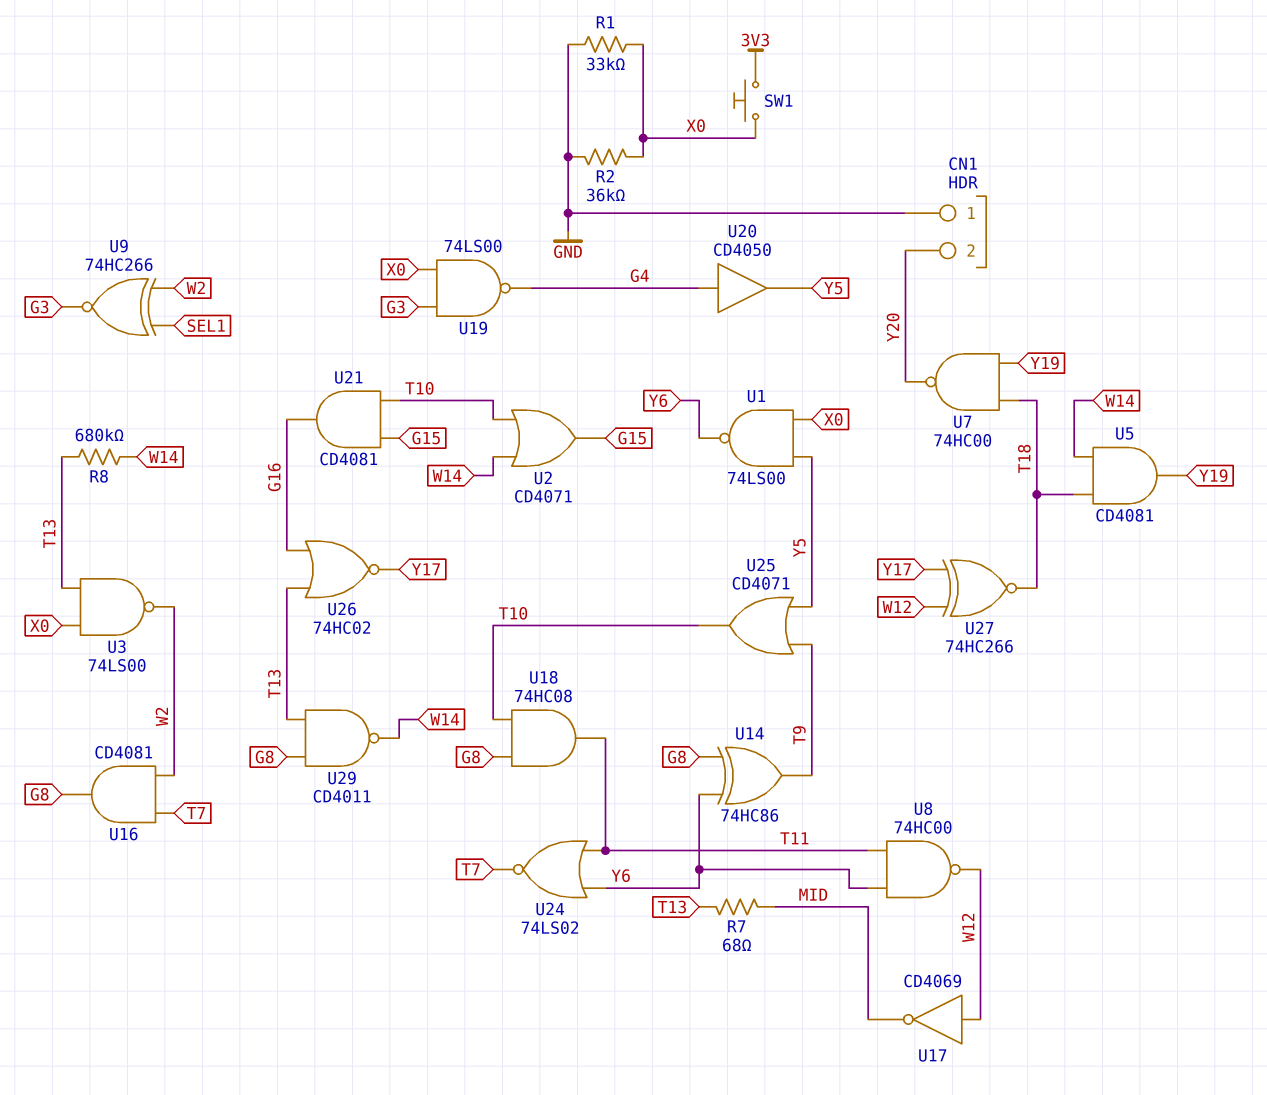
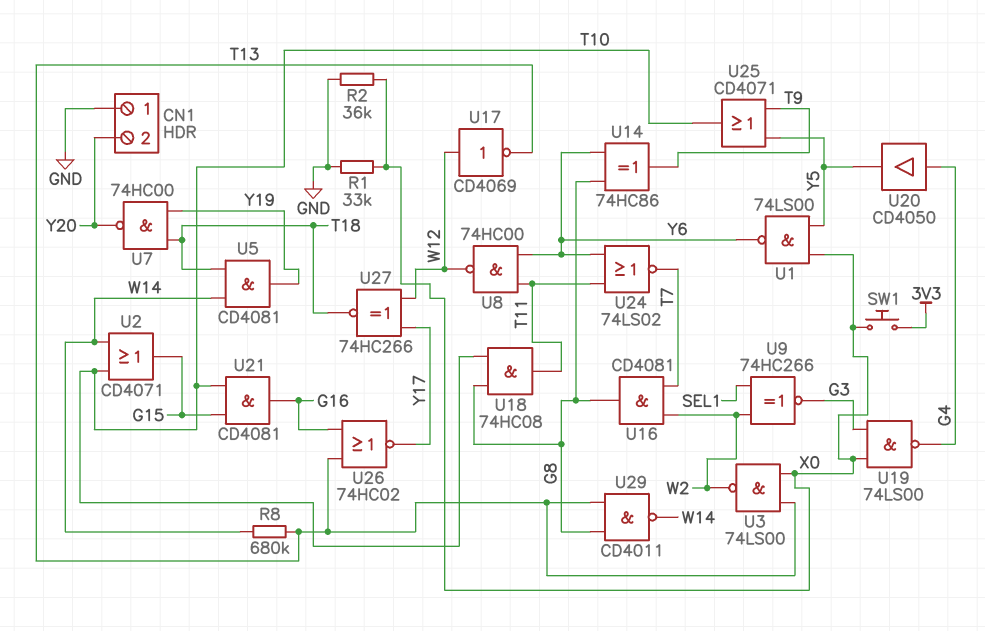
R7: 68 (MID, T13) -> none
U17: NOT CD4069 (in W12, out MID) -> NOT CD4069 (in W12, out T13)

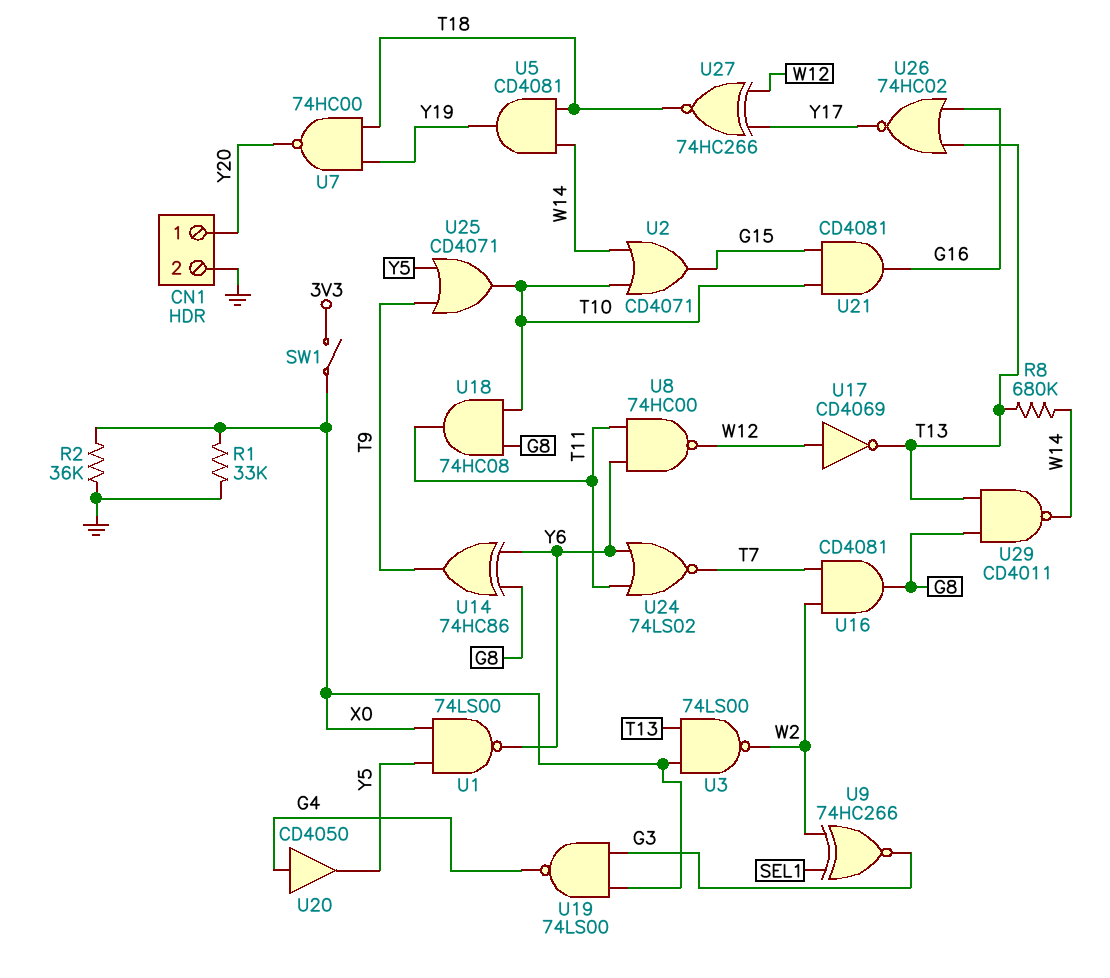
CN1 pin 1: GND -> Y20
CN1 pin 2: Y20 -> GND
SW1: button (3V3, X0) -> switch (3V3, X0)

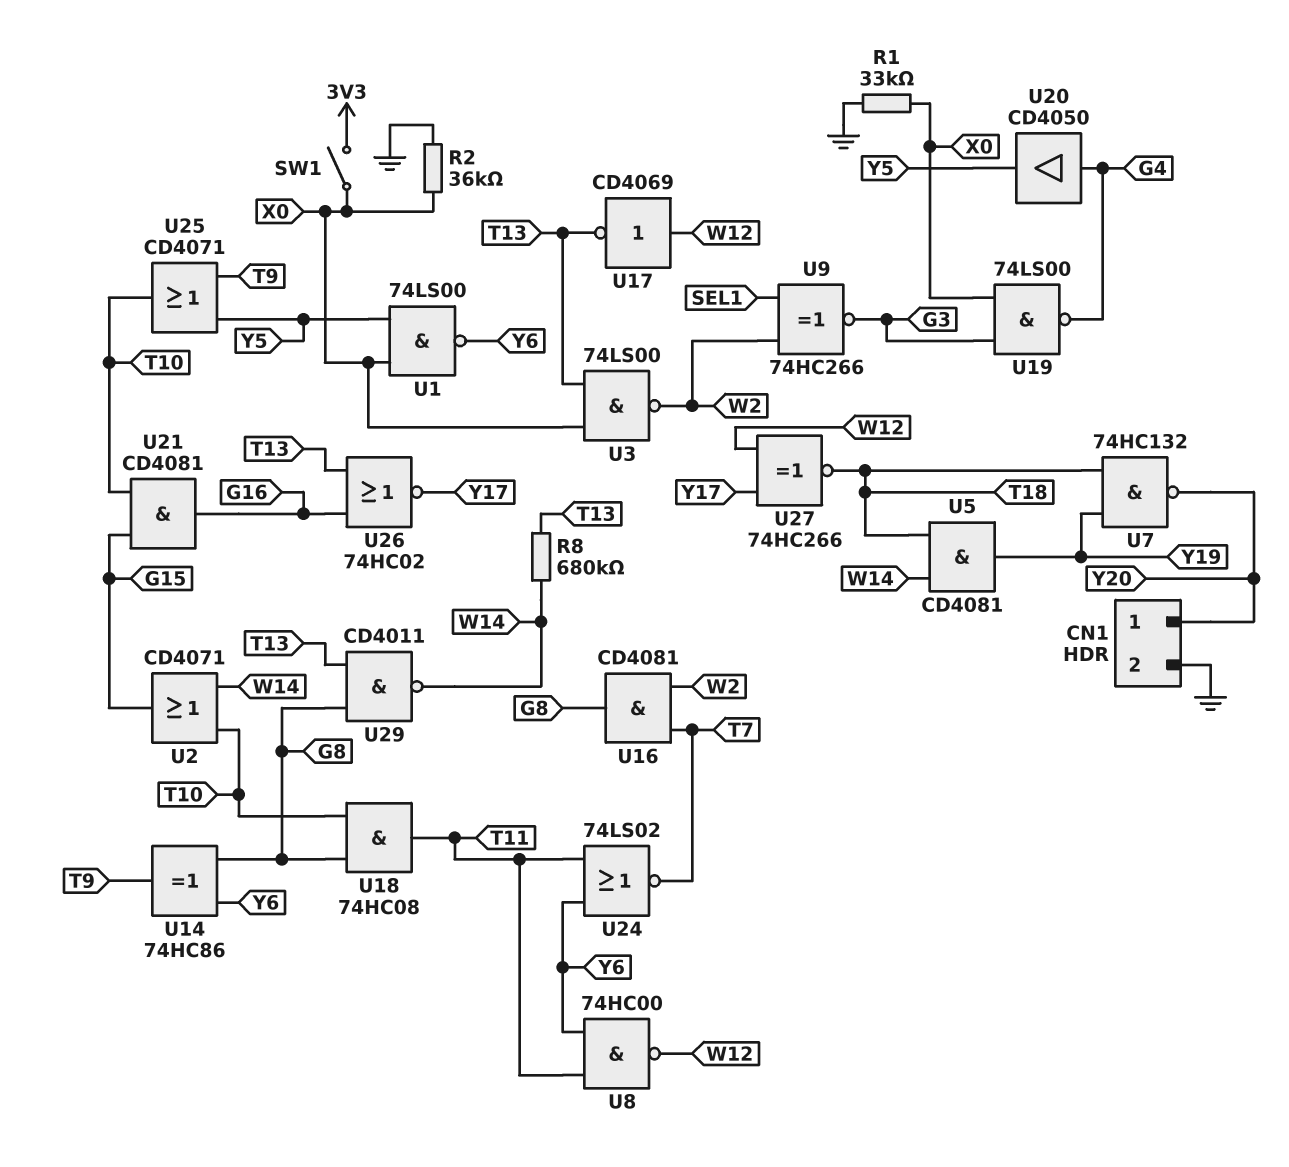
U7: NAND 74HC00 (in T18, in Y19, out Y20) -> NAND 74HC132 (in T18, in Y19, out Y20)

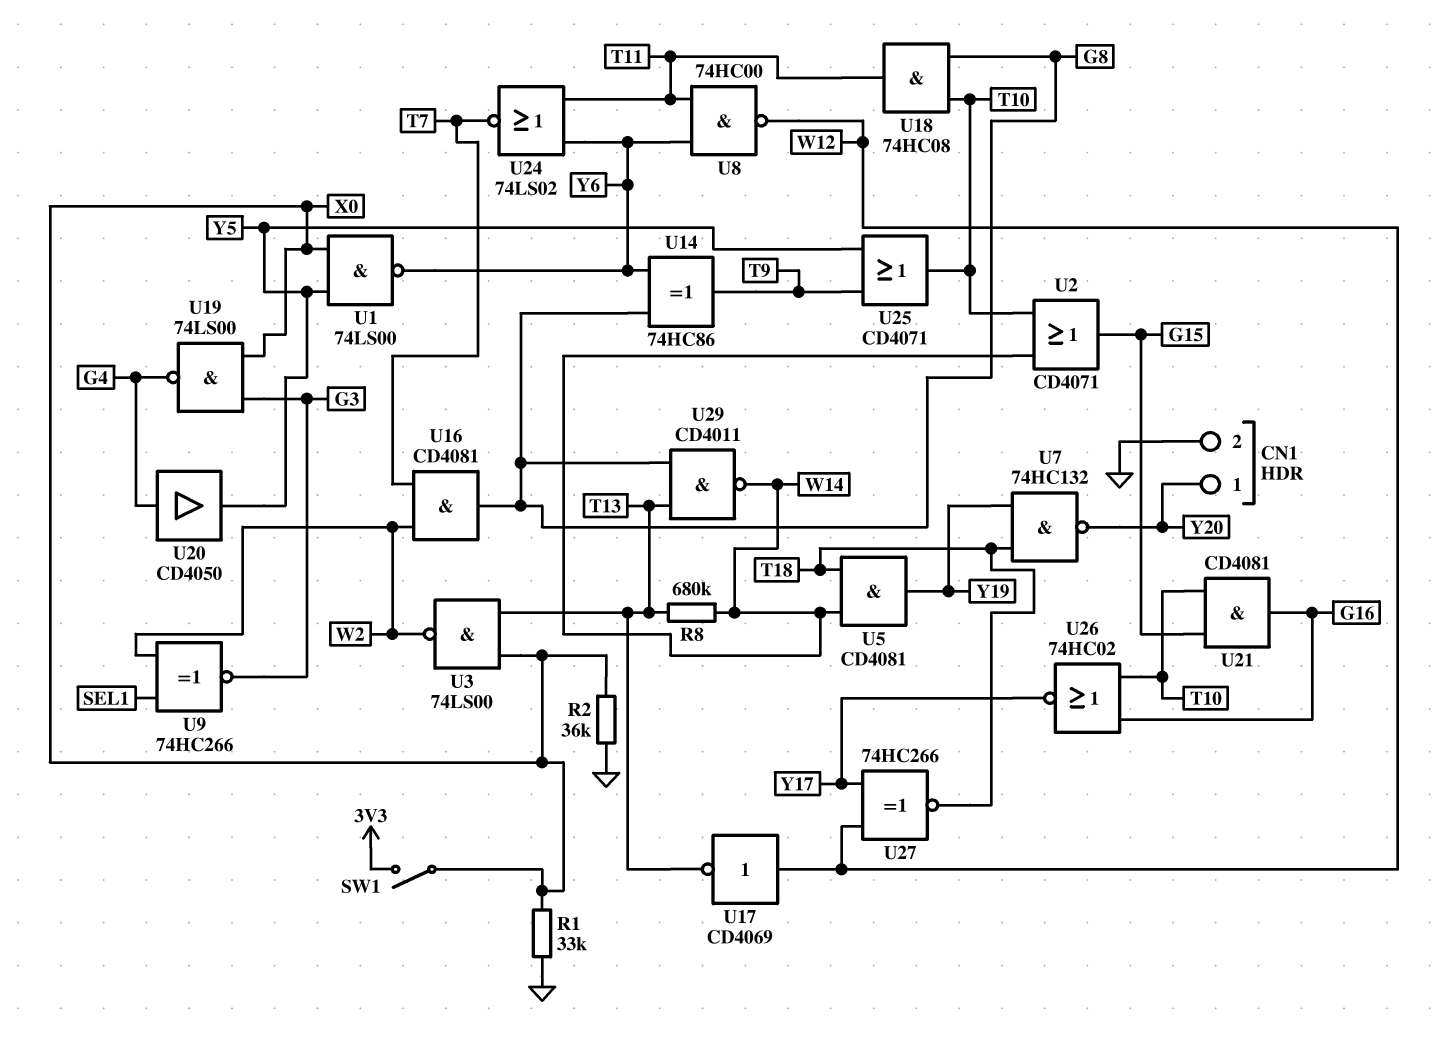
U26: NOR 74HC02 (in G16, in T13, out Y17) -> NOR 74HC02 (in G16, in T10, out Y17)

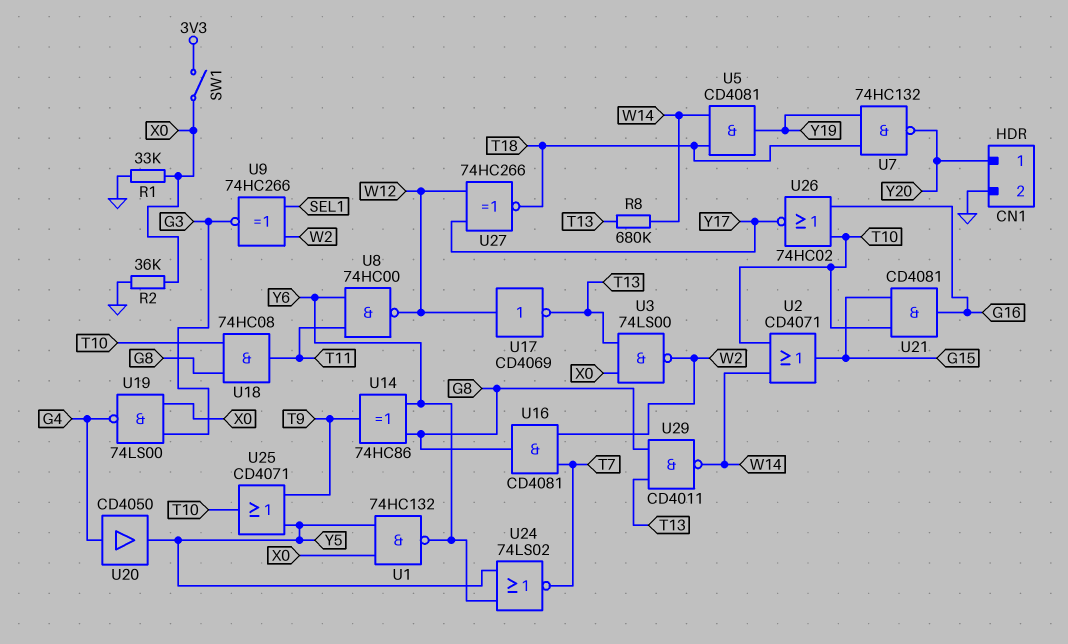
U1: NAND 74LS00 (in X0, in Y5, out Y6) -> NAND 74HC132 (in X0, in Y5, out Y6)
U24: NOR 74LS02 (in T11, in Y6, out T7) -> NOR 74LS02 (in Y5, in Y6, out T7)

